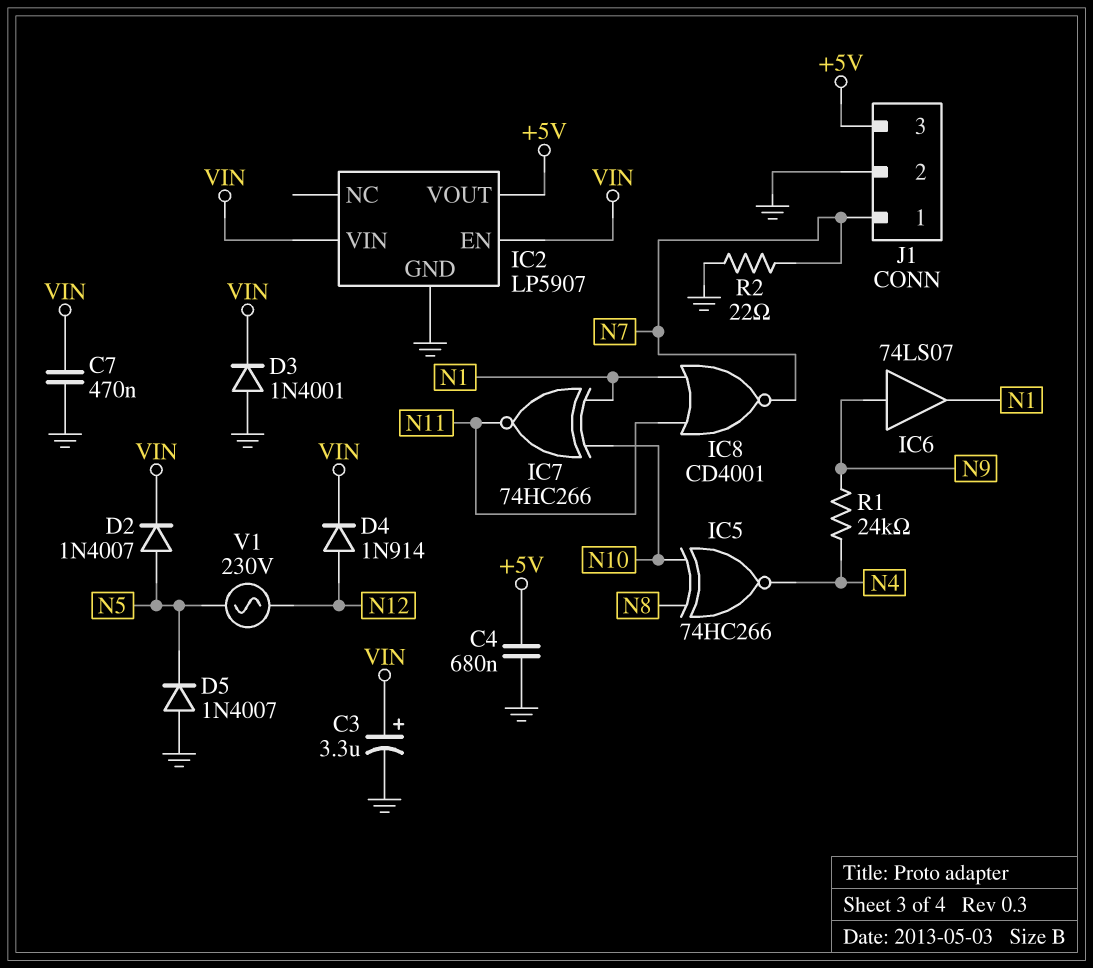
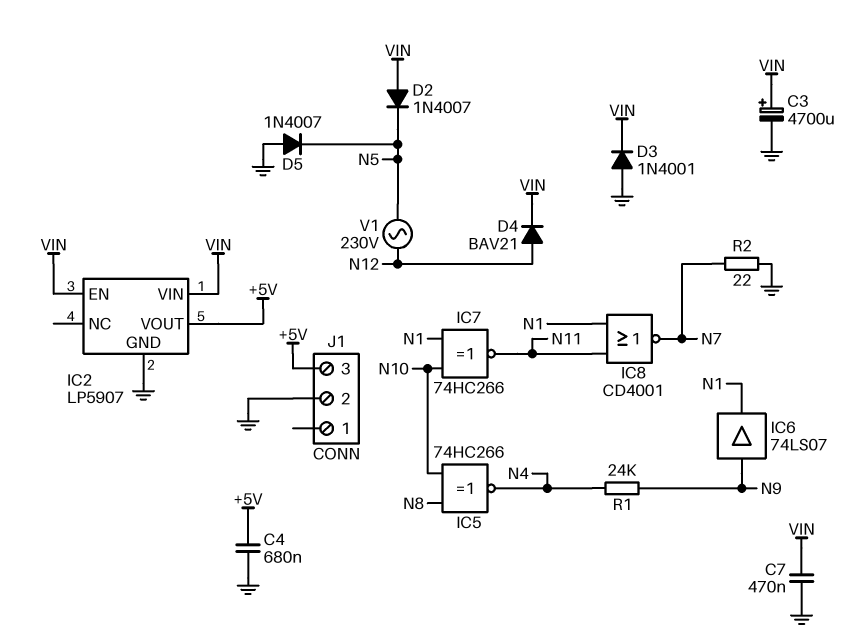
C3: 3.3uF (plus VIN, minus GND) -> 4700uF (plus VIN, minus GND)
D2: diode 1N4007 (A N5, K VIN) -> diode 1N4007 (A VIN, K N5)
D4: diode 1N914 (A N12, K VIN) -> diode BAV21 (A N12, K VIN)
J1 pin 1: N7 -> none

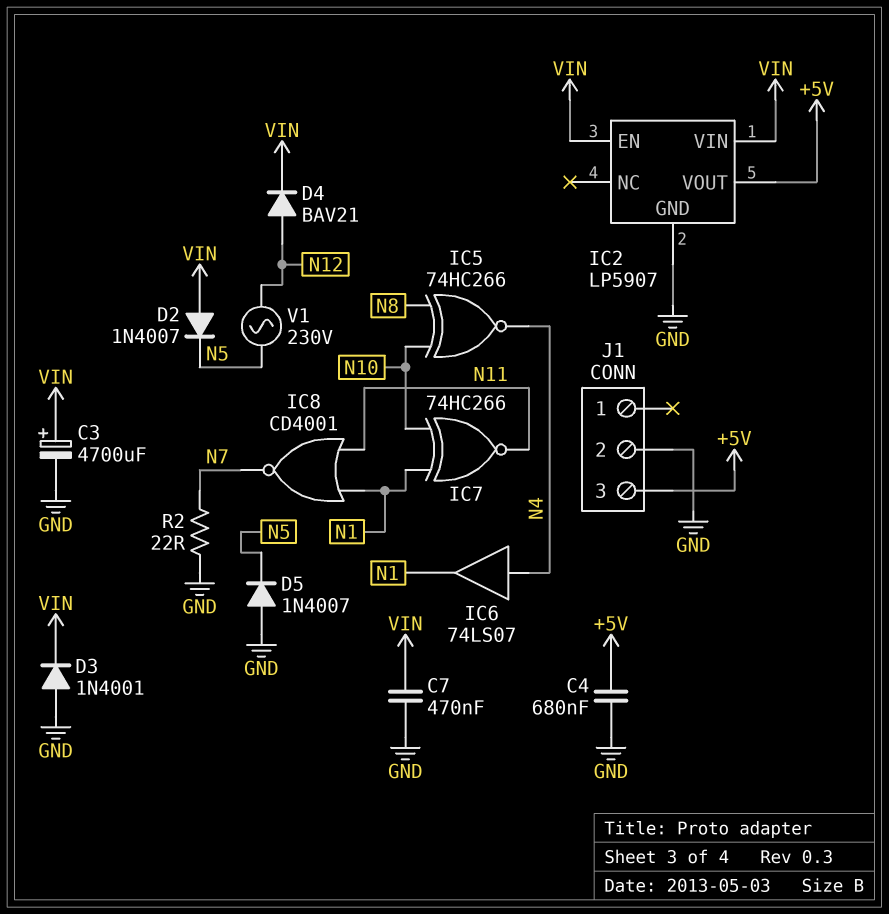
IC6: buffer 74LS07 (in N9, out N1) -> buffer 74LS07 (in N4, out N1)
R1: 24k (N4, N9) -> none

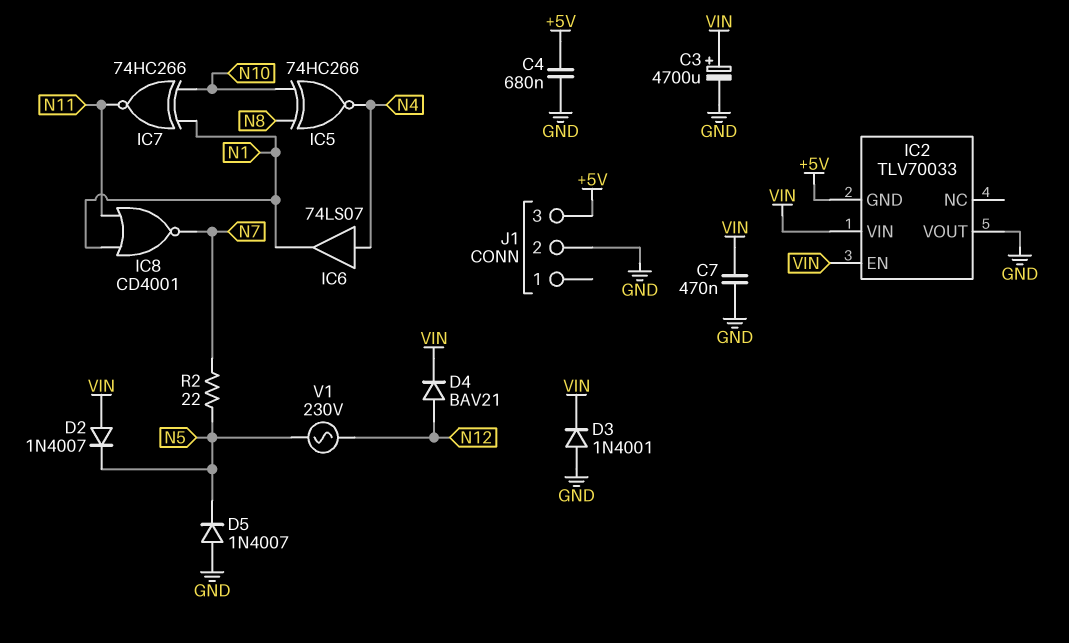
IC2: LP5907 -> TLV70033
IC2 pin GND: GND -> +5V
IC2 pin VOUT: +5V -> GND
R2: 22 (GND, N7) -> 22 (N5, N7)

